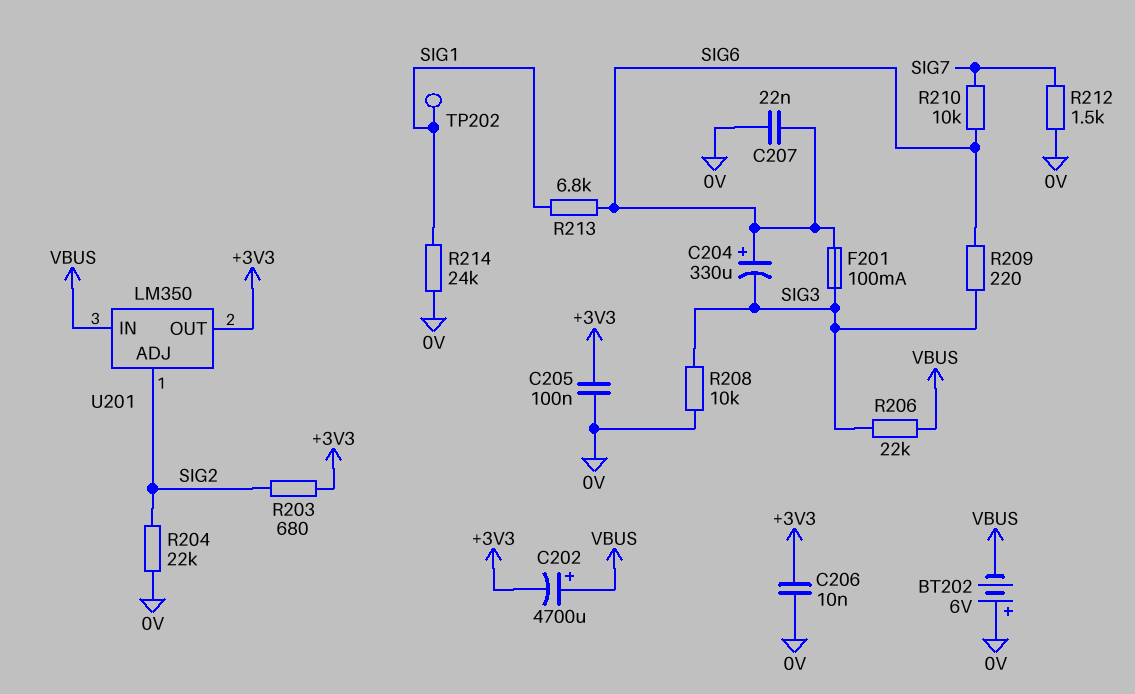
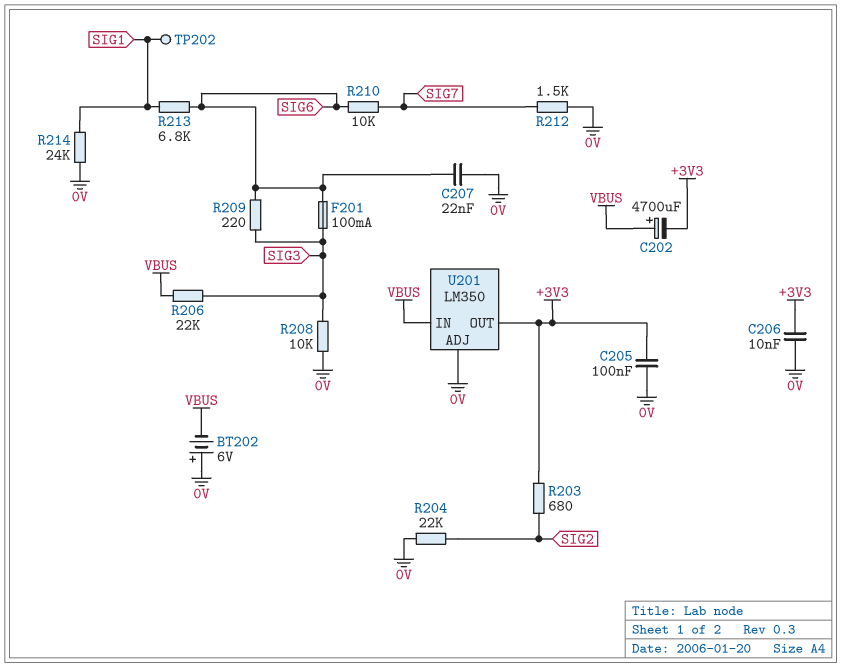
C204: 330uF (plus SIG6, minus SIG3) -> none
U201 pin ADJ: SIG2 -> 0V

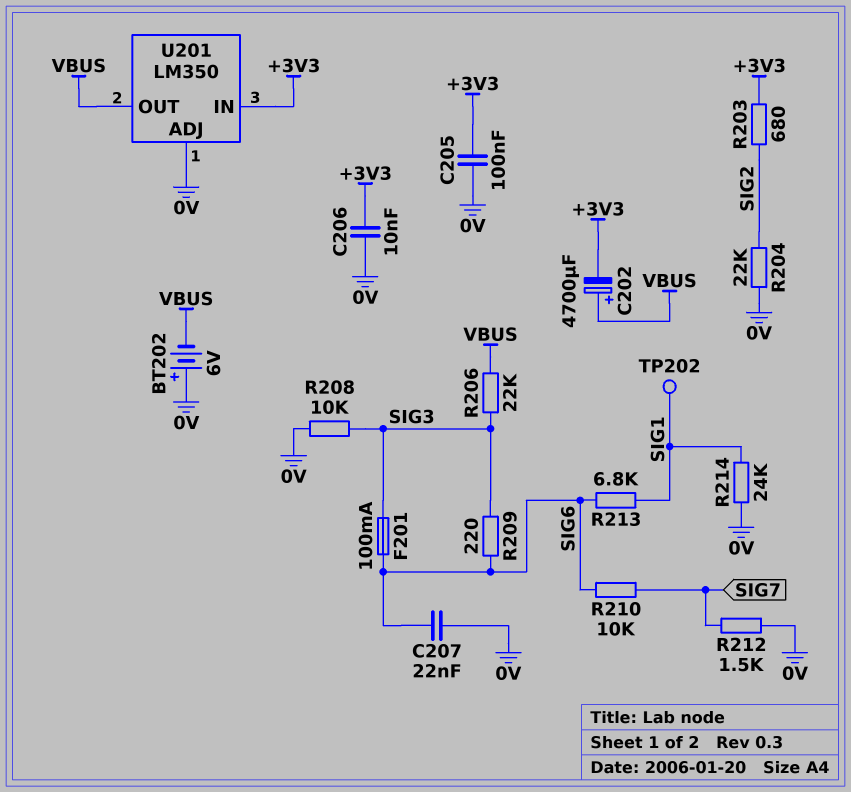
U201 pin IN: VBUS -> +3V3
U201 pin OUT: +3V3 -> VBUS

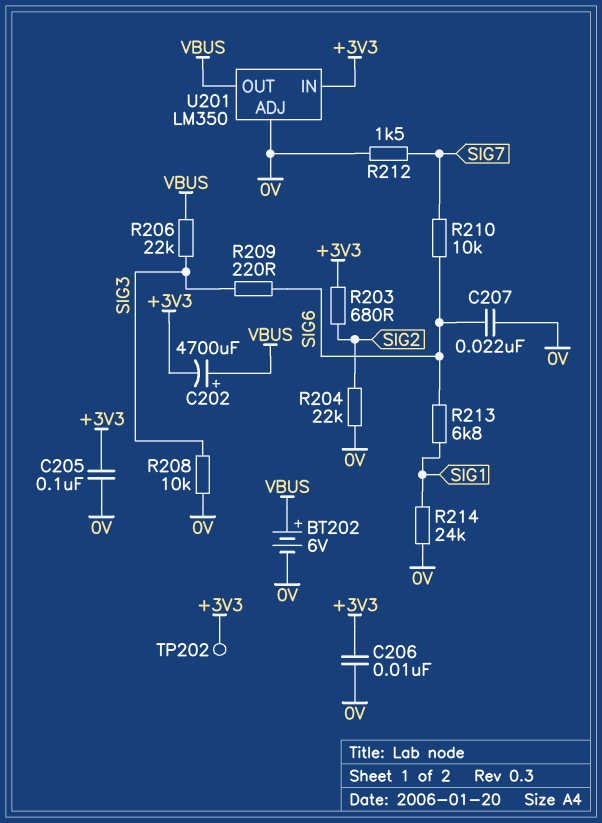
BT202: 6V (plus 0V, minus VBUS) -> 6V (plus VBUS, minus 0V)
F201: 100mA (SIG3, SIG6) -> none
TP202: test point (SIG1) -> test point (+3V3)

